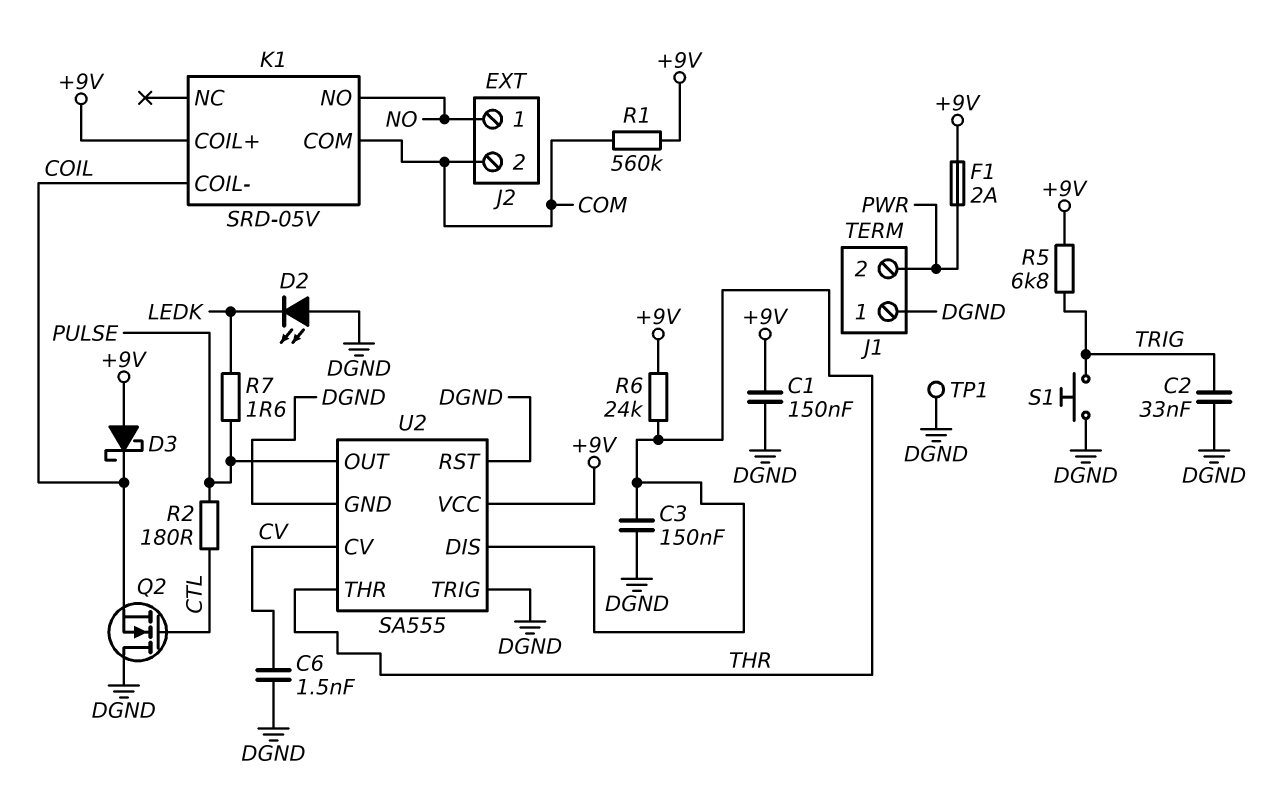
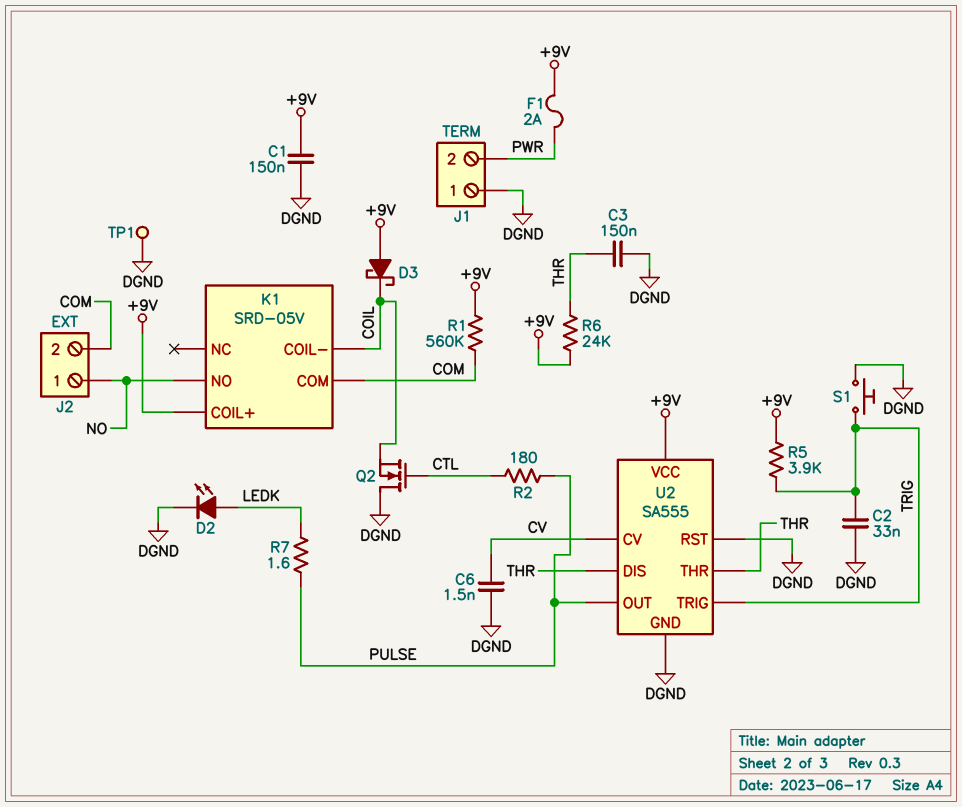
D2: LED (A DGND, K LEDK) -> LED (A LEDK, K DGND)
R5: 6.8k (+9V, TRIG) -> 3.9k (+9V, TRIG)
U2 pin TRIG: DGND -> TRIG

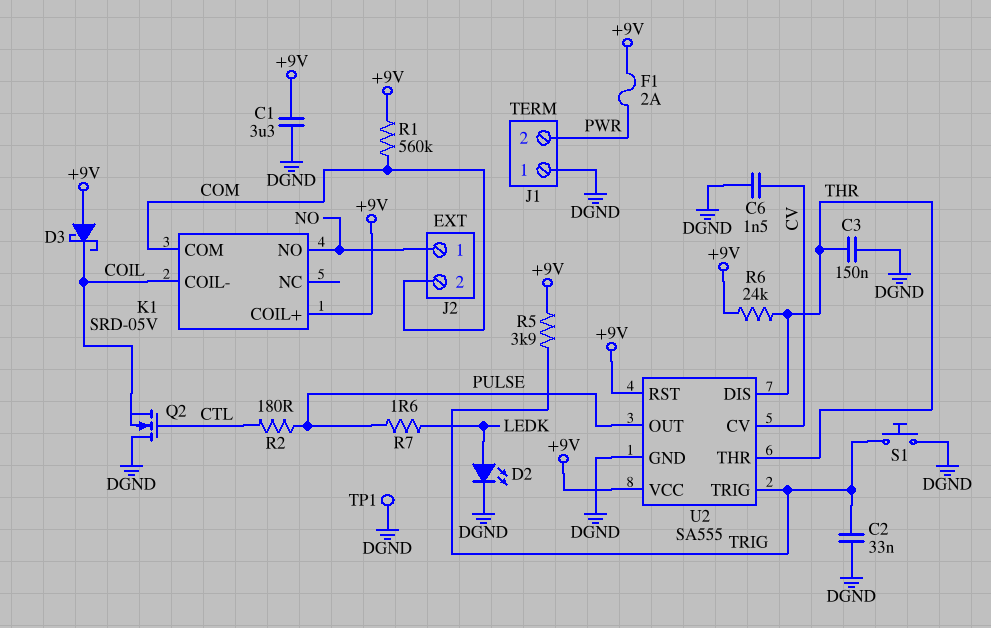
C1: 150nF (+9V, DGND) -> 3.3uF (+9V, DGND)
U2 pin RST: DGND -> +9V

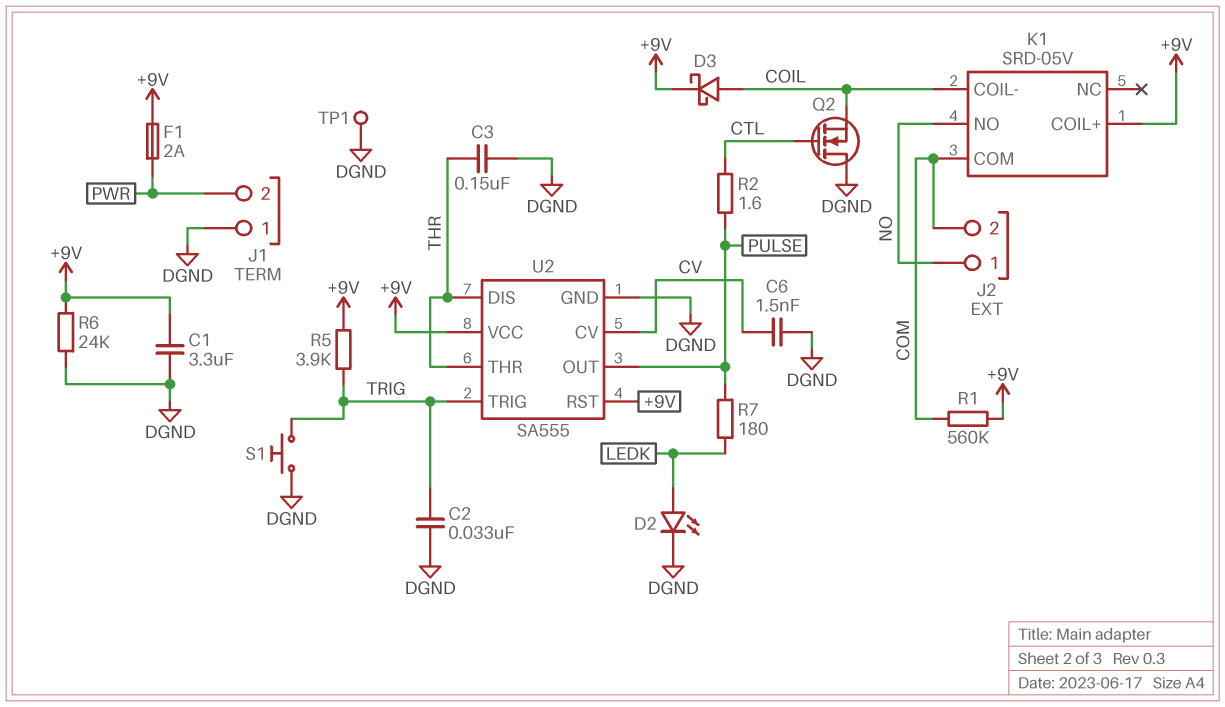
D3: schottky (A +9V, K COIL) -> schottky (A COIL, K +9V)
R2: 180 (CTL, PULSE) -> 1.6 (CTL, PULSE)
R6: 24k (+9V, THR) -> 24k (+9V, DGND)
R7: 1.6 (LEDK, PULSE) -> 180 (LEDK, PULSE)

